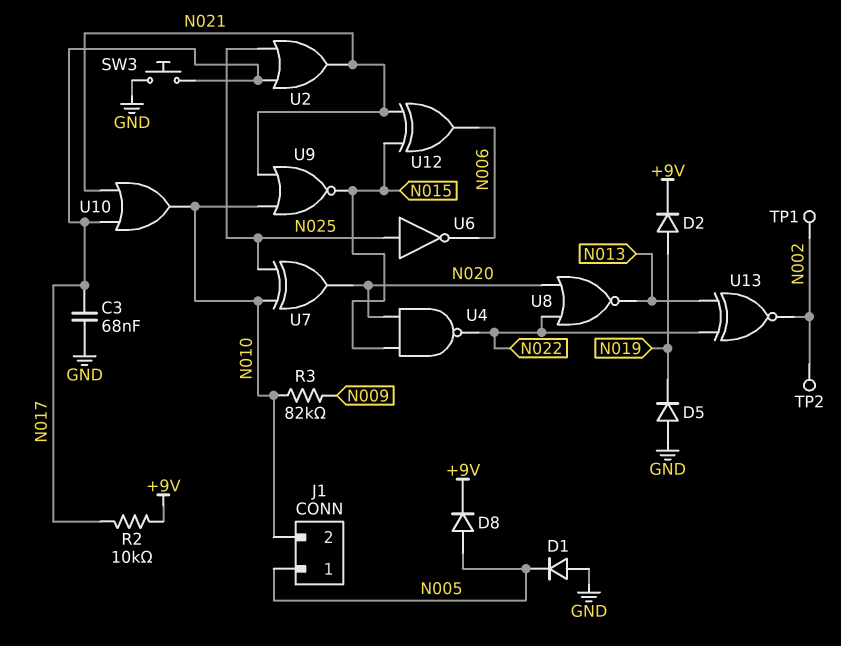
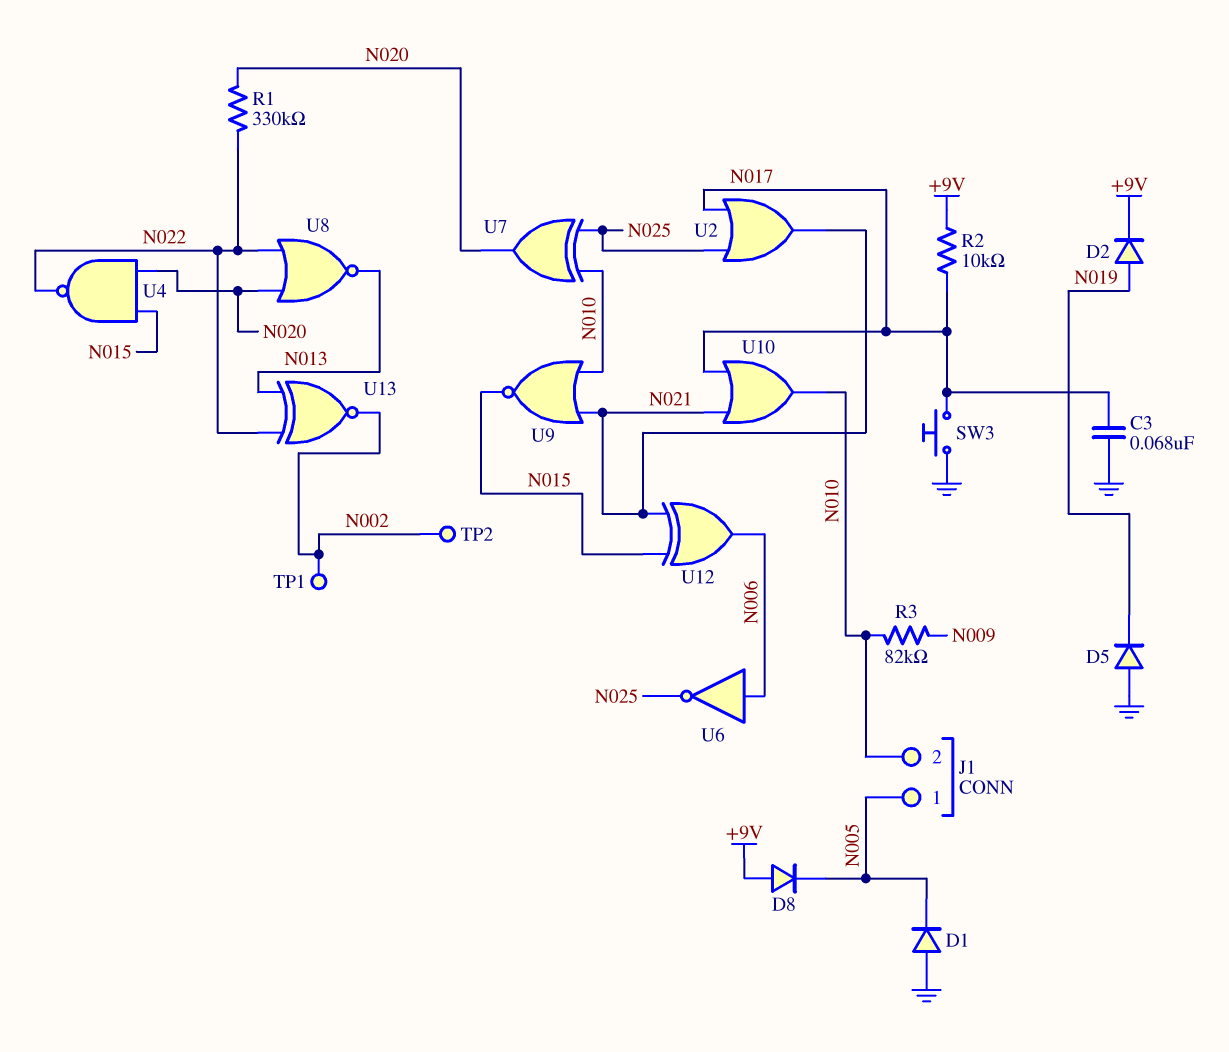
D8: diode (A N005, K +9V) -> diode (A +9V, K N005)
R1: none -> 330k (N020, N022)
U6: NOT (in N025, out N006) -> NOT (in N006, out N025)

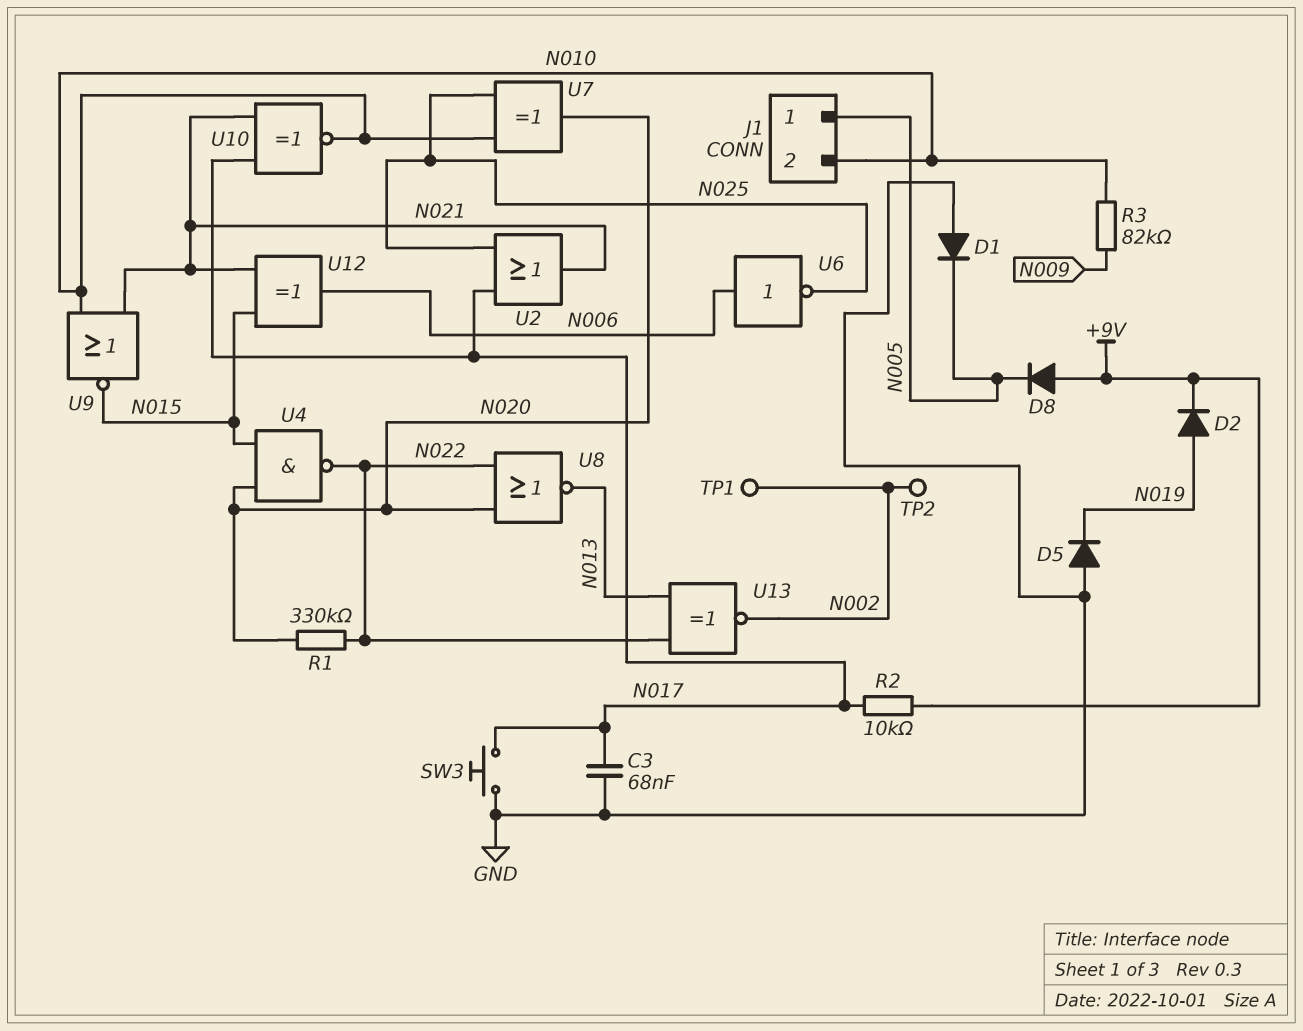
U10: OR (in N017, in N021, out N010) -> XNOR (in N017, in N021, out N010)

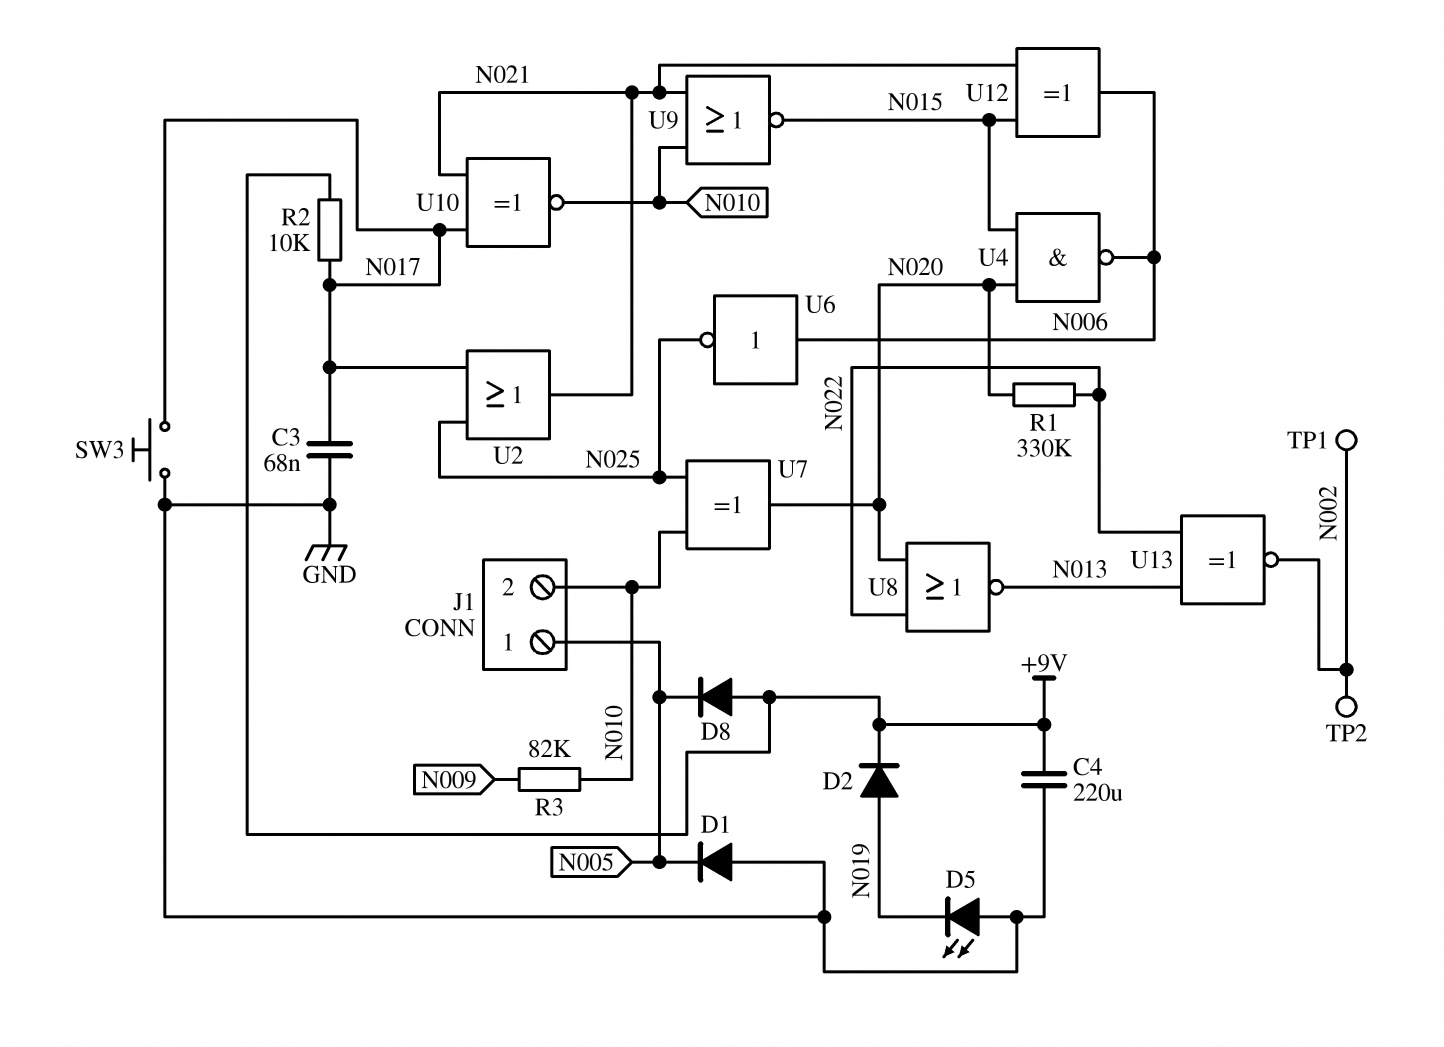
C4: none -> 220uF (+9V, GND)
D5: diode (A GND, K N019) -> LED (A GND, K N019)
U4: NAND (in N015, in N020, out N022) -> NAND (in N015, in N020, out N006)

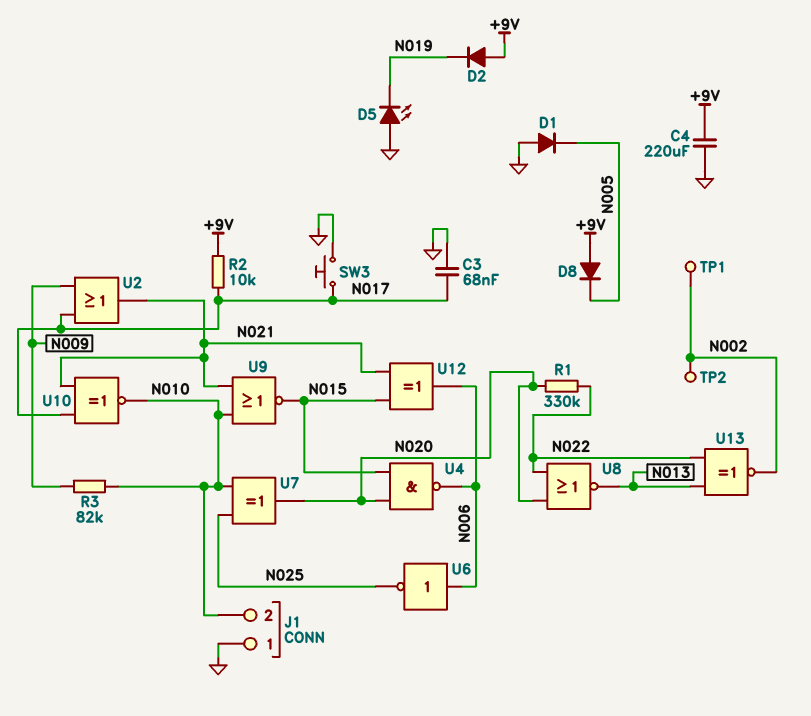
D2: diode (A N019, K +9V) -> diode (A +9V, K N019)
J1 pin 1: N005 -> GND
U2: OR (in N017, in N025, out N021) -> OR (in N009, in N017, out N021)

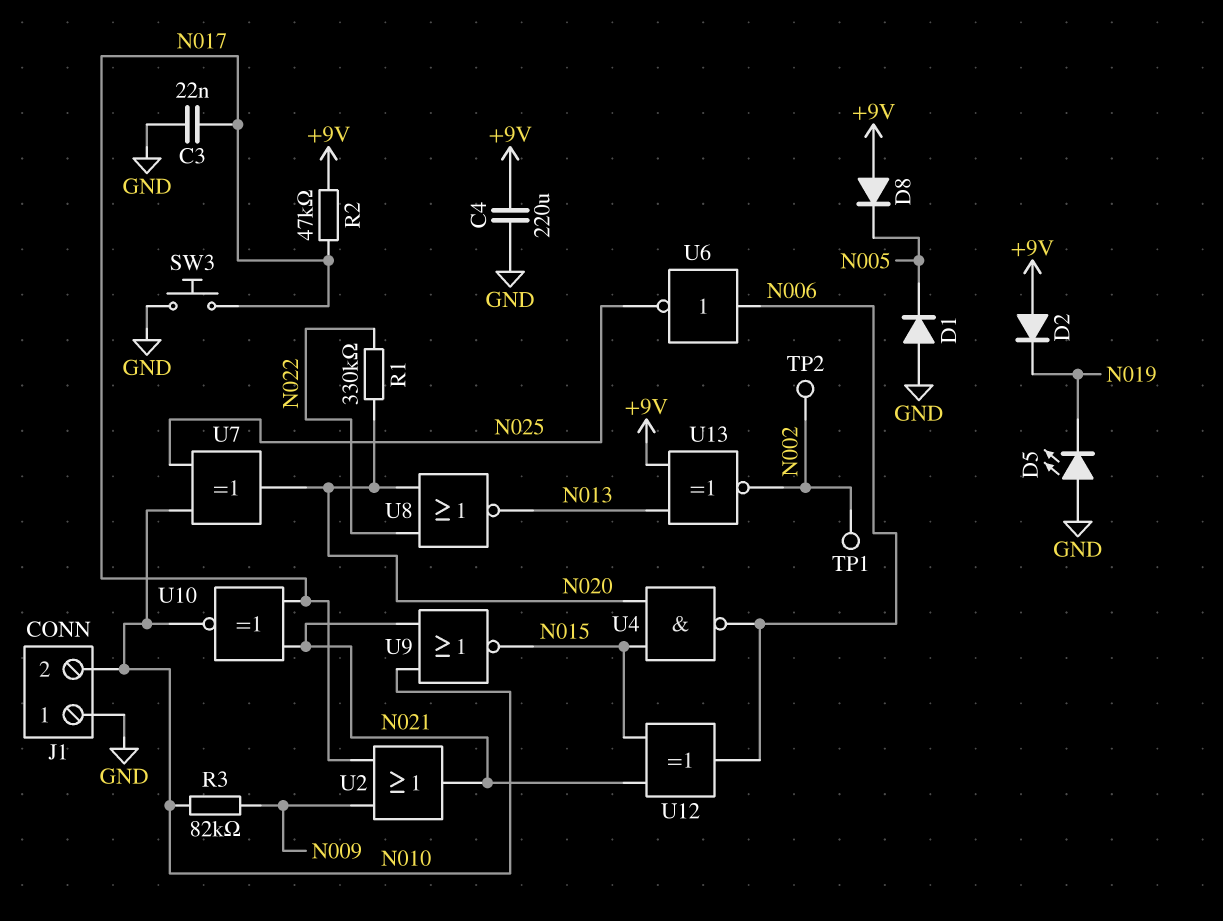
C3: 68nF (GND, N017) -> 22nF (GND, N017)
R2: 10k (+9V, N017) -> 47k (+9V, N017)
U13: XNOR (in N013, in N022, out N002) -> XNOR (in +9V, in N013, out N002)

